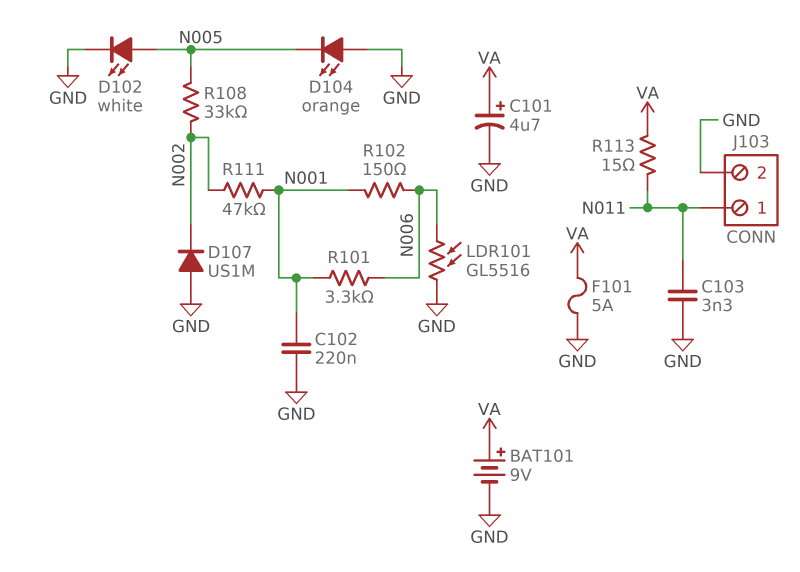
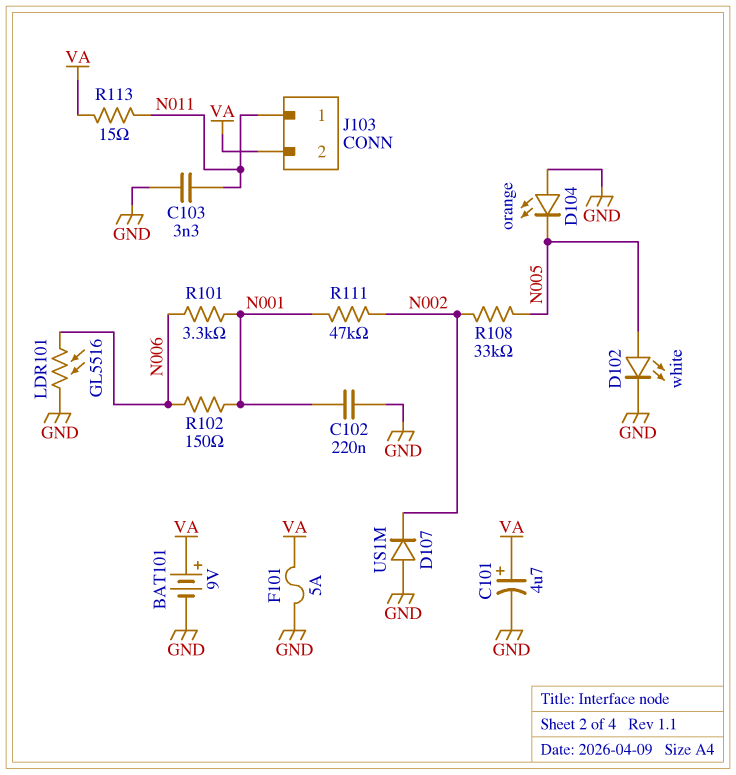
J103 pin 2: GND -> VA

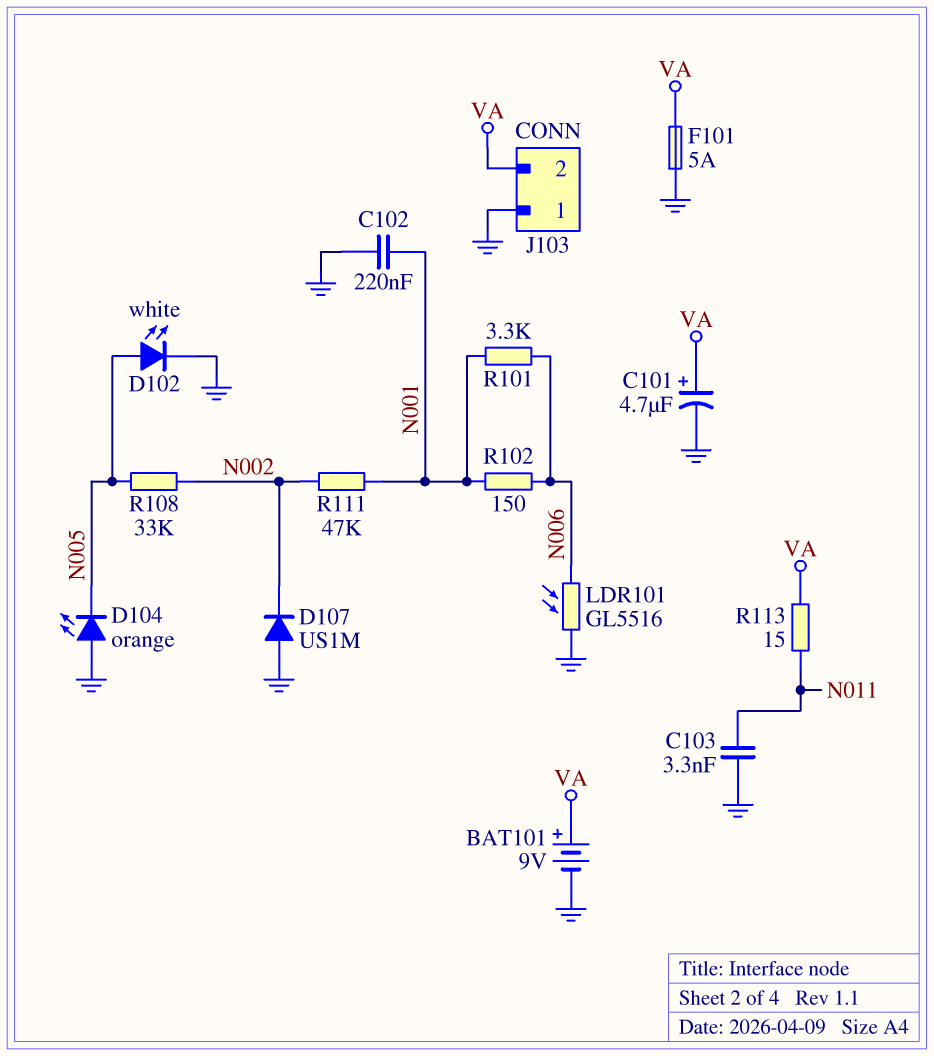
J103 pin 1: N011 -> GND

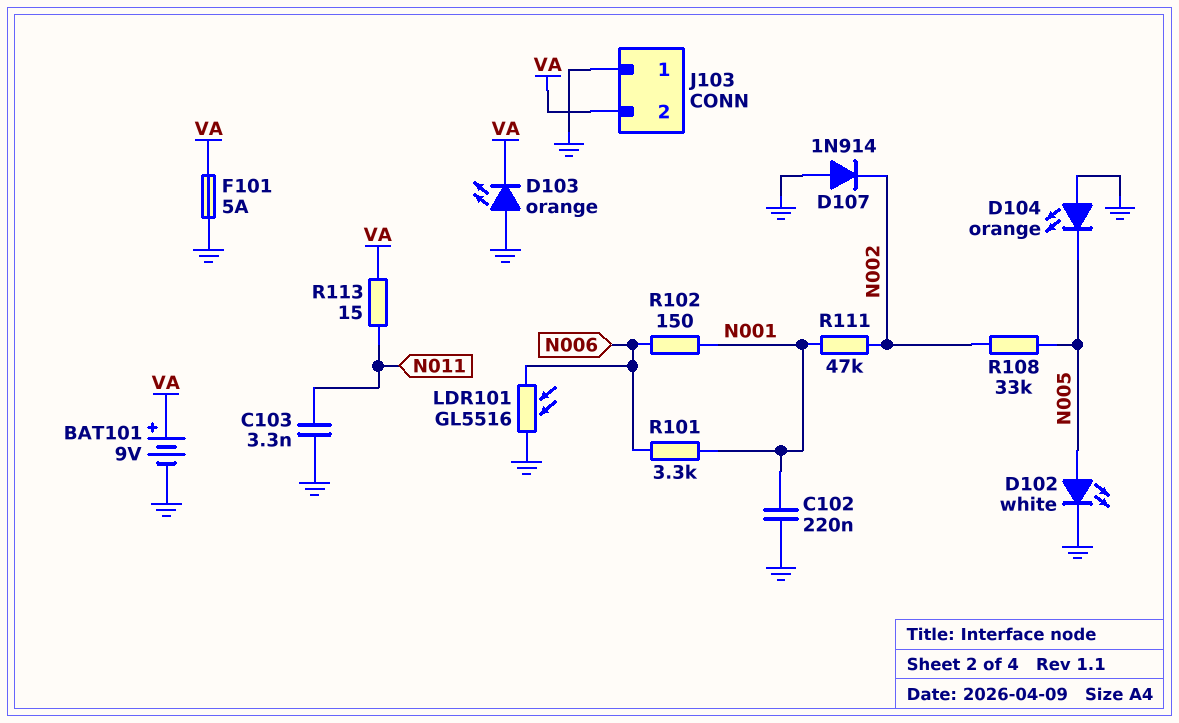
C101: 4.7uF (plus VA, minus GND) -> none
D103: none -> LED orange (A GND, K VA)
D107: diode US1M (A GND, K N002) -> diode 1N914 (A GND, K N002)

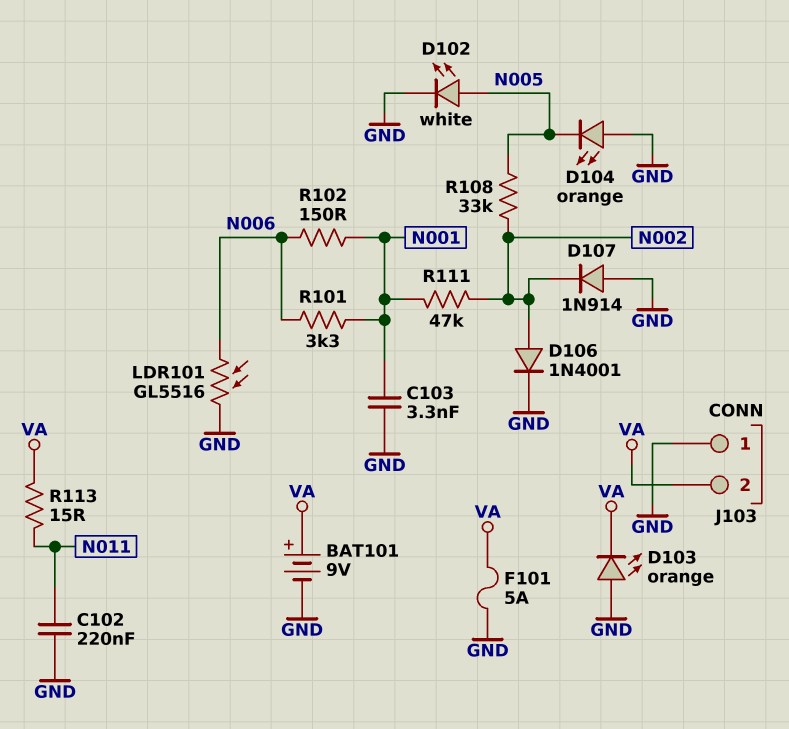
C102: 220nF (GND, N001) -> 220nF (GND, N011)
C103: 3.3nF (GND, N011) -> 3.3nF (GND, N001)
D106: none -> diode 1N4001 (A N002, K GND)

